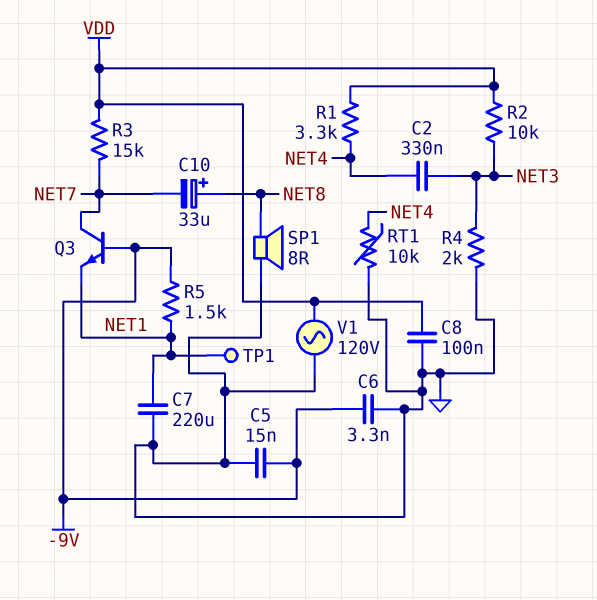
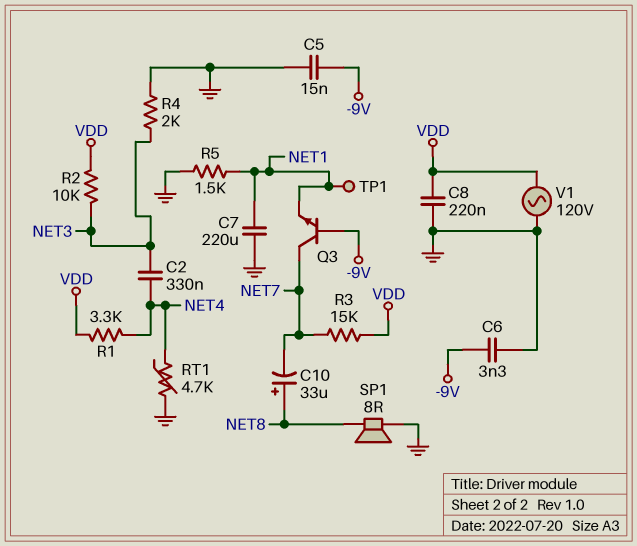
C8: 100nF (GND, VDD) -> 220nF (GND, VDD)
R5: 1.5k (-9V, NET1) -> 1.5k (GND, NET1)
RT1: 10k (GND, NET4) -> 4.7k (GND, NET4)

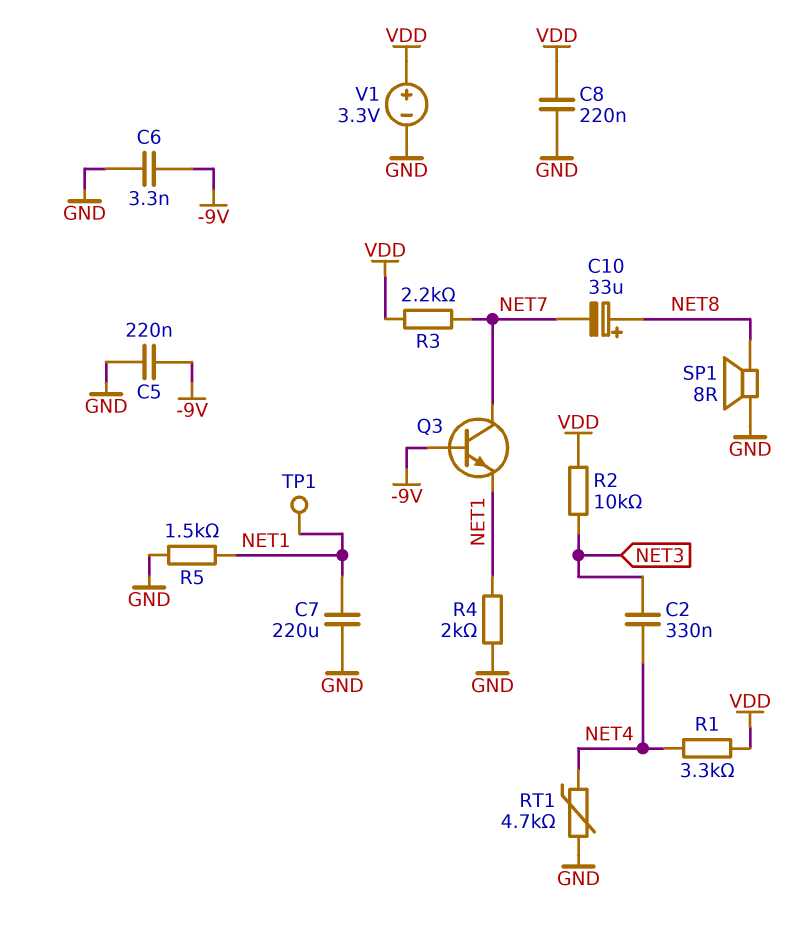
C5: 15nF (-9V, GND) -> 220nF (-9V, GND)
R3: 15k (NET7, VDD) -> 2.2k (NET7, VDD)
R4: 2k (GND, NET3) -> 2k (GND, NET1)
V1: AC 120V (GND, VDD) -> 3.3V (plus VDD, minus GND)

